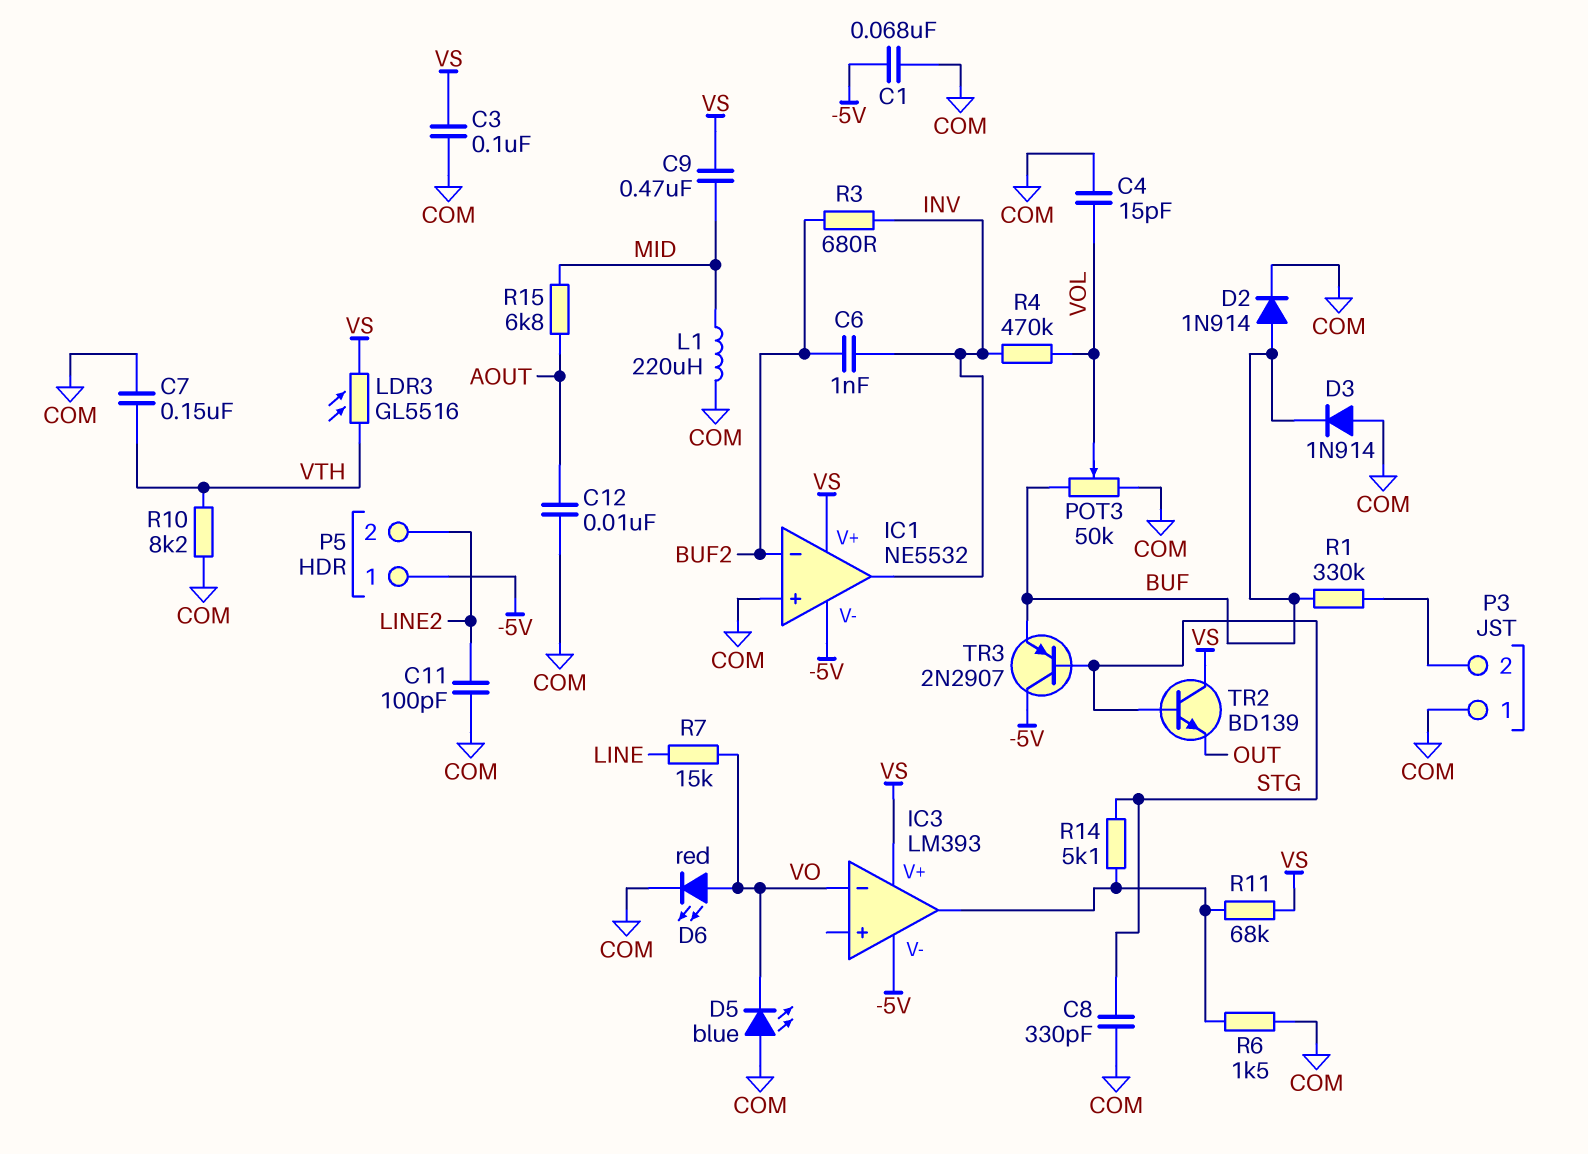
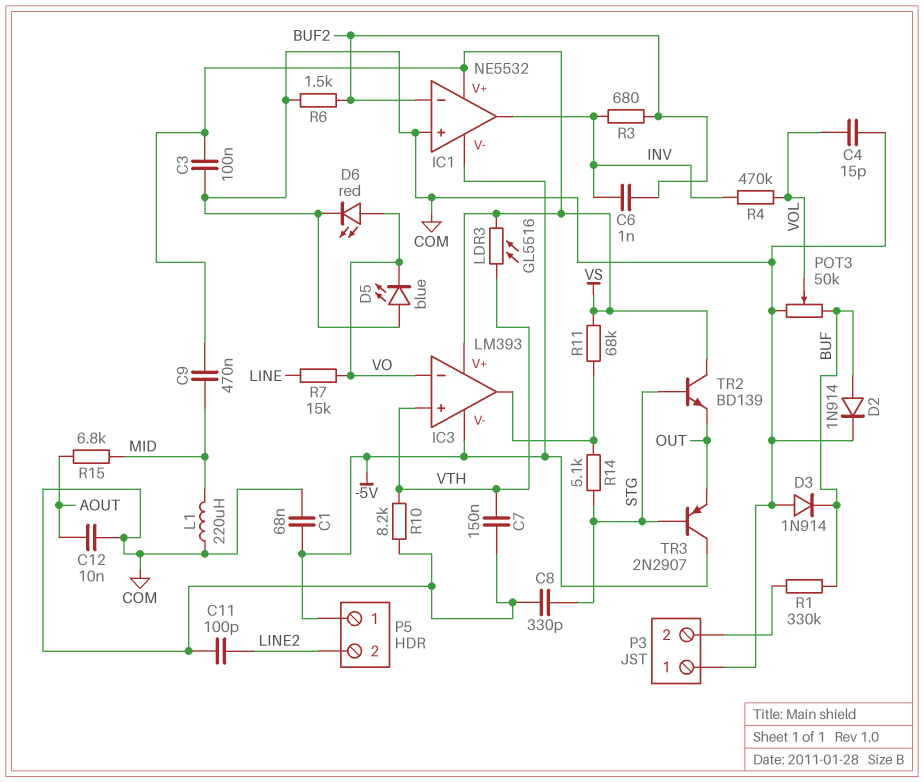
IC3 pin in+: none -> VTH
R6: 1.5k (COM, IC3/out) -> 1.5k (BUF2, COM)
TR3: PNP 2N2907 (B STG, C -5V, E BUF) -> PNP 2N2907 (B STG, C -5V, E OUT)

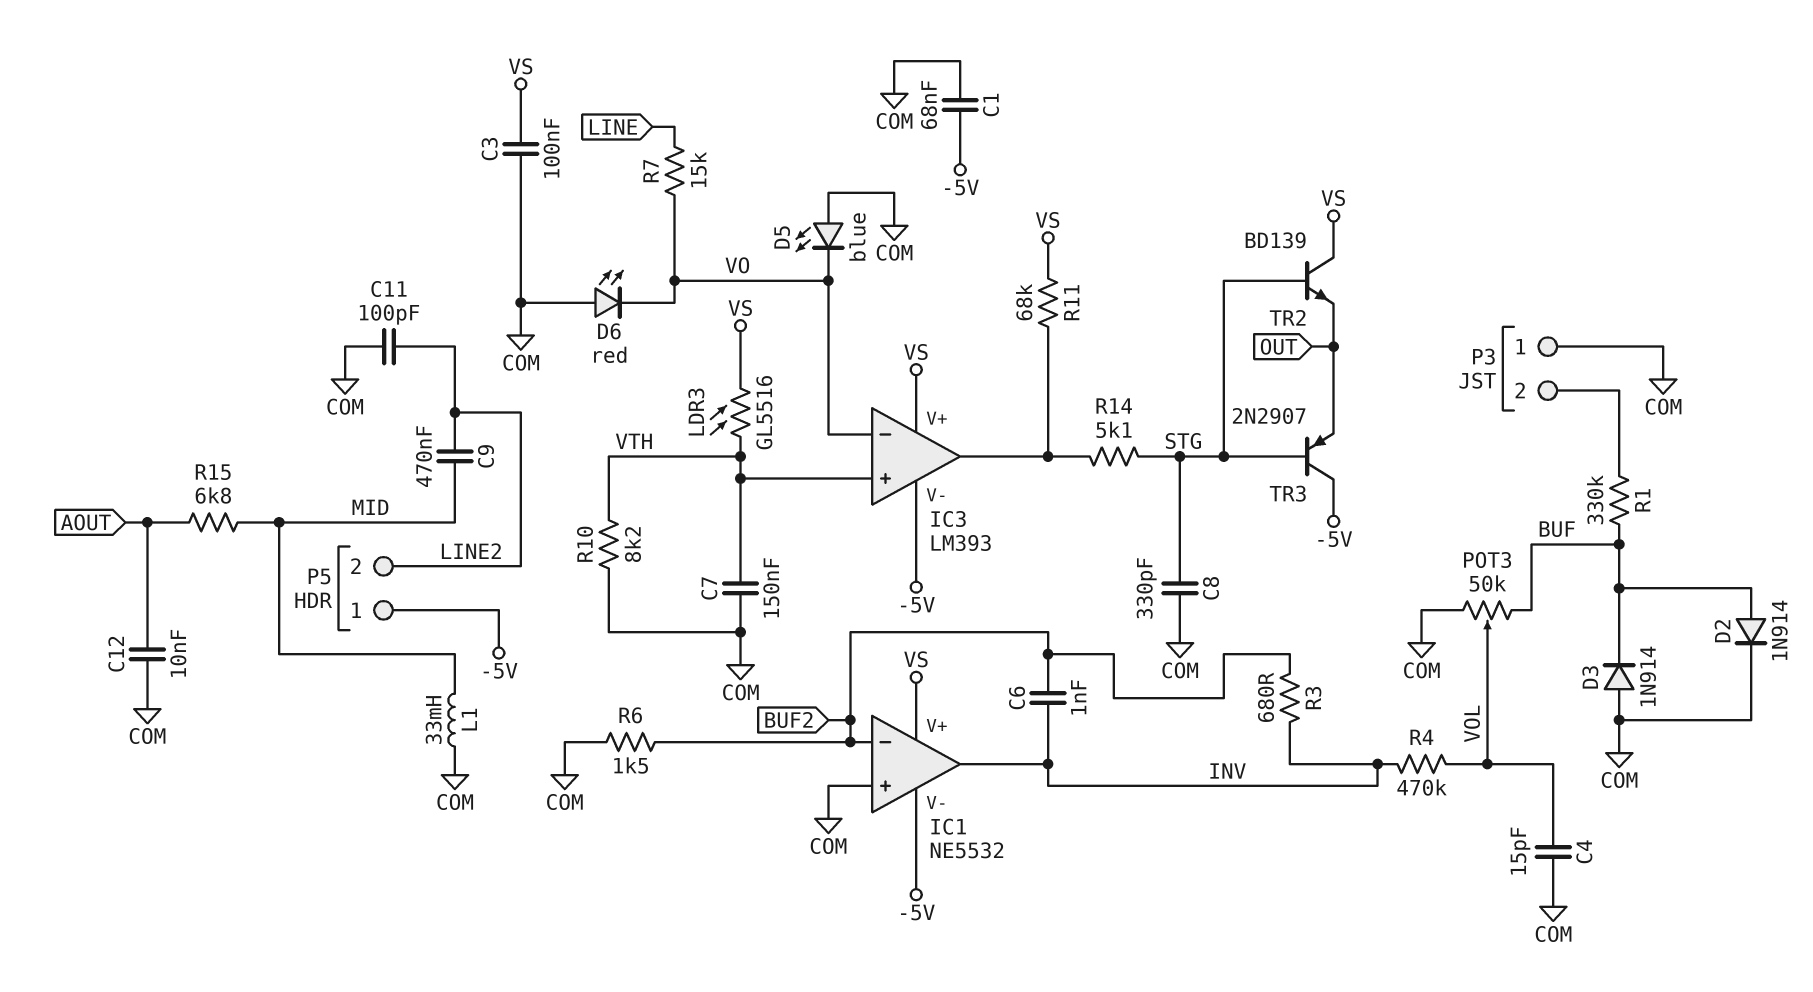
C9: 470nF (MID, VS) -> 470nF (LINE2, MID)
D6: LED red (A VO, K COM) -> LED red (A COM, K VO)
L1: 220uH (COM, MID) -> 33mH (COM, MID)

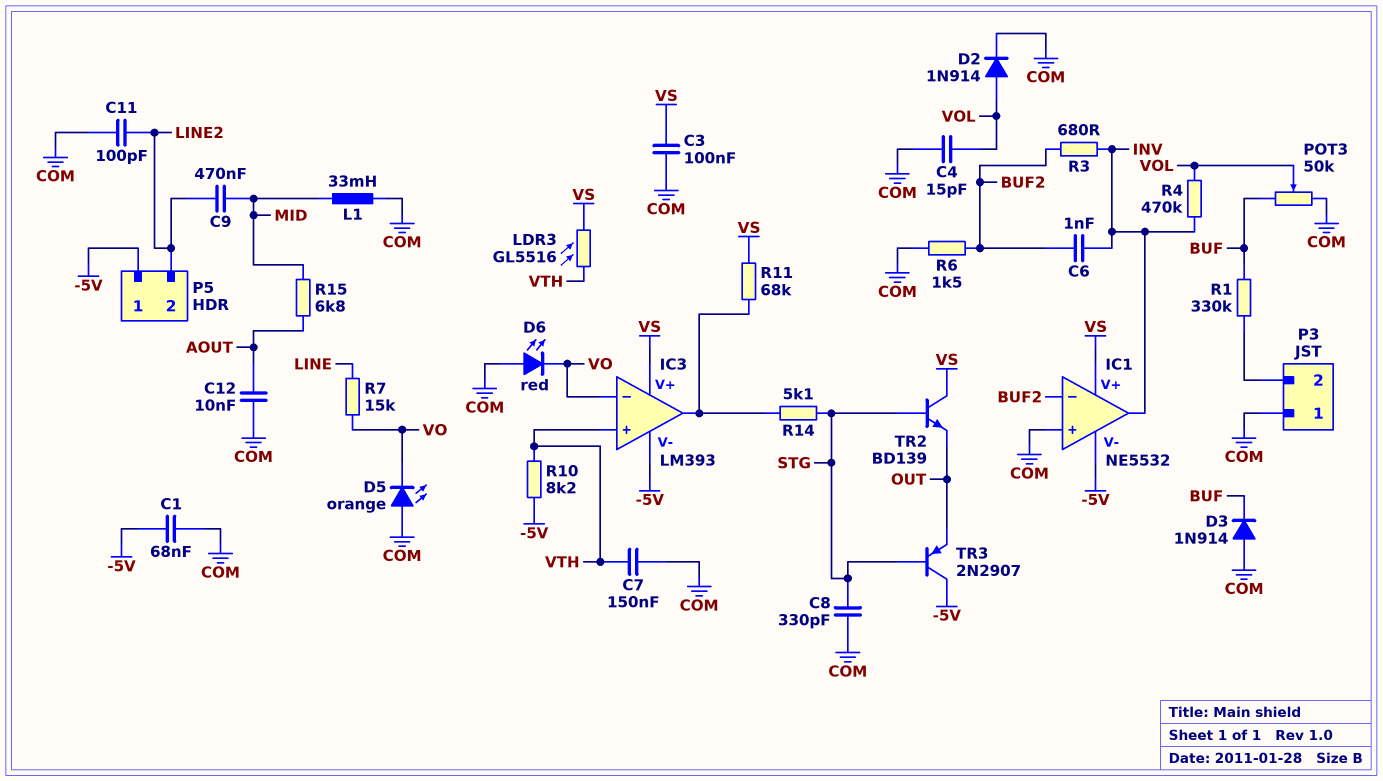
D2: diode 1N914 (A BUF, K COM) -> diode 1N914 (A VOL, K COM)
D5: LED blue (A COM, K VO) -> LED orange (A COM, K VO)
R10: 8.2k (COM, VTH) -> 8.2k (-5V, VTH)

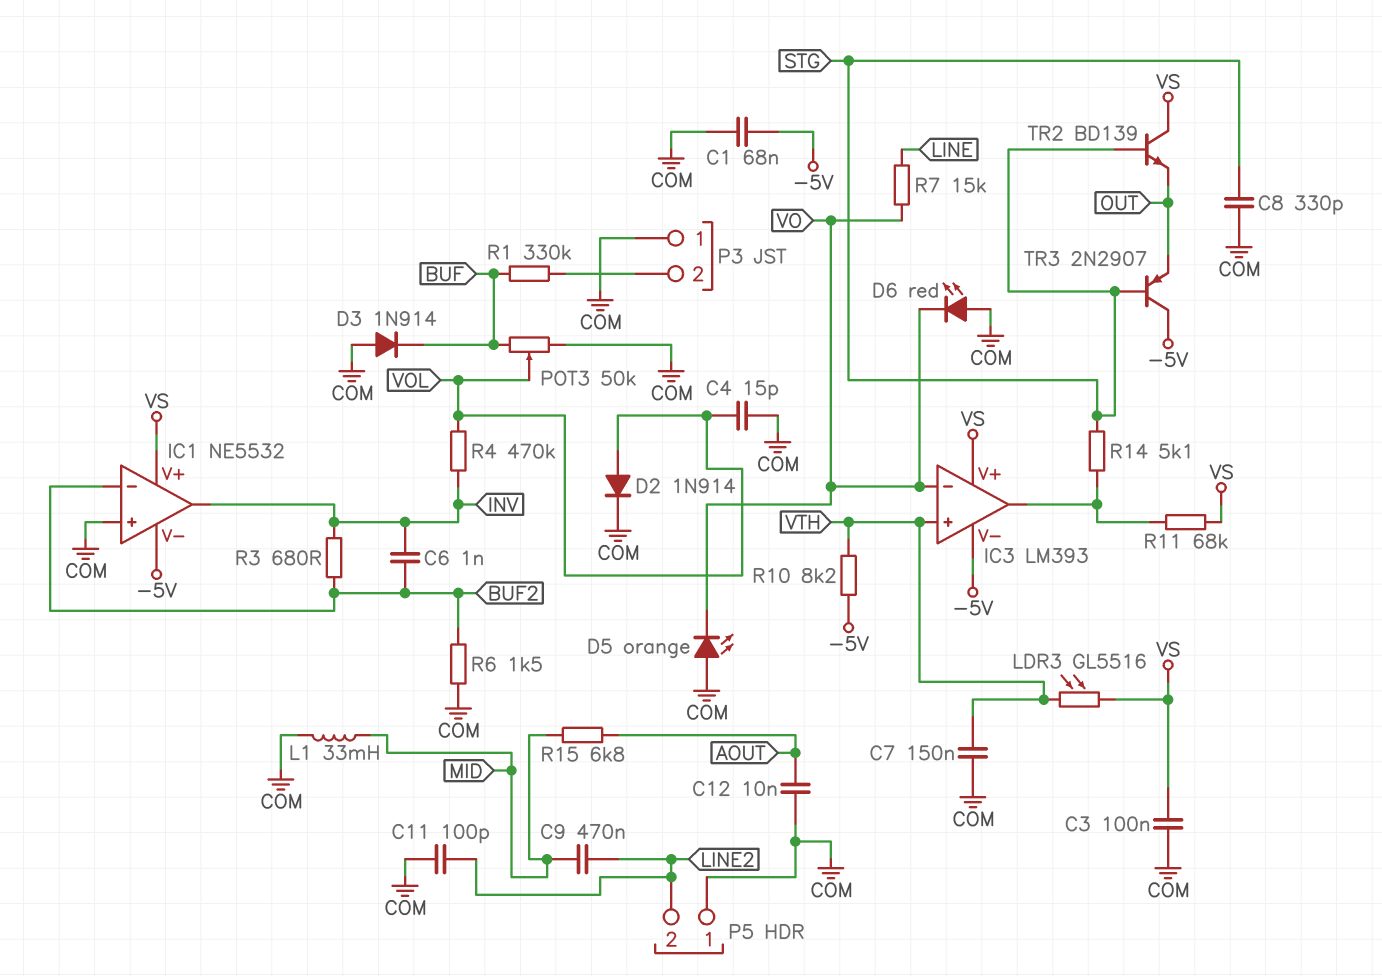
P5 pin 1: -5V -> COM

